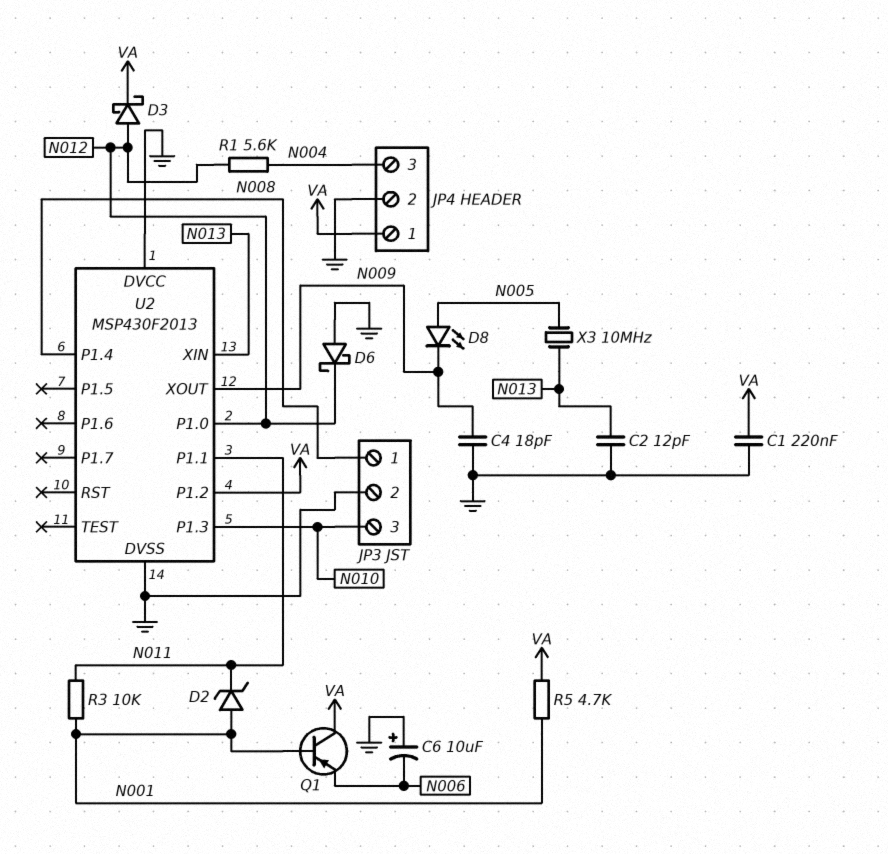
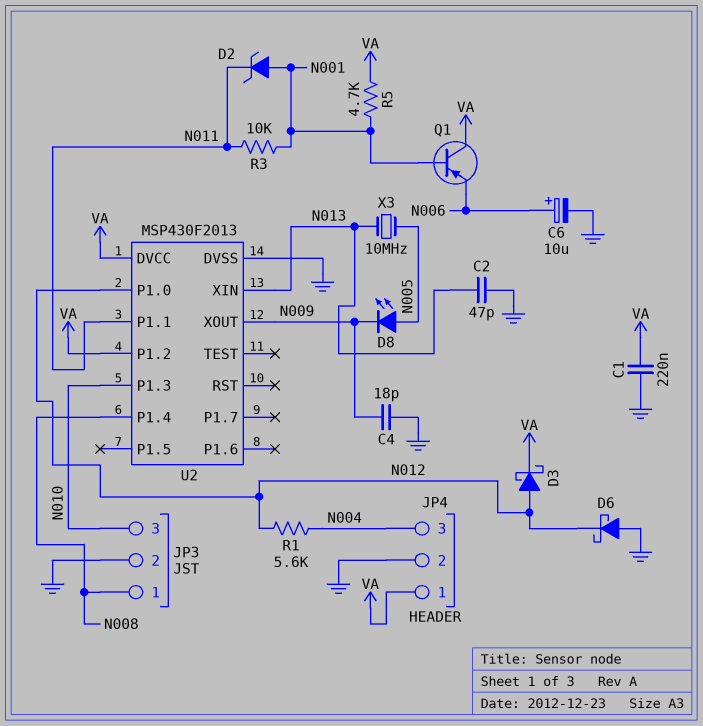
C2: 12pF (GND, N013) -> 47pF (GND, N013)
C6: 10uF (plus GND, minus N006) -> 10uF (plus N006, minus GND)
U2 pin DVCC: GND -> VA

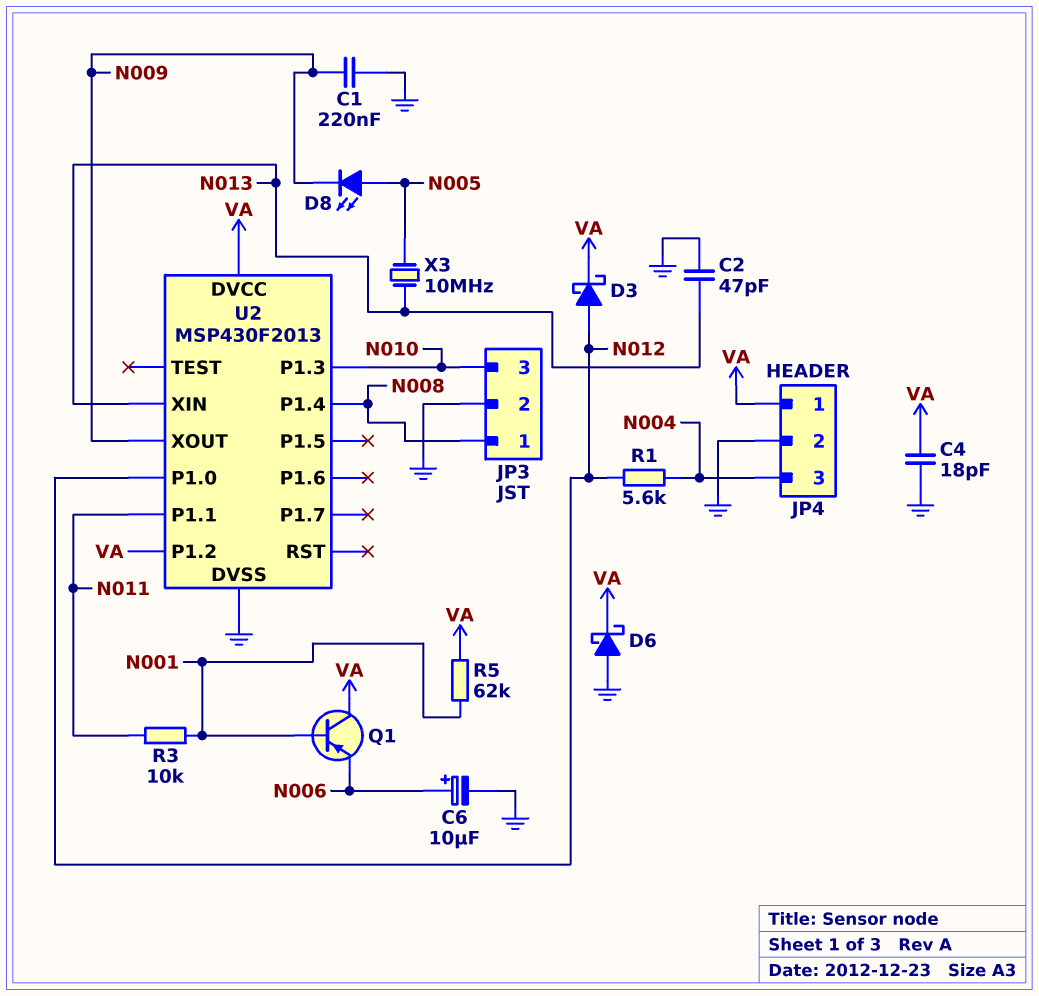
C1: 220nF (GND, VA) -> 220nF (GND, N009)
C4: 18pF (GND, N009) -> 18pF (GND, VA)
D2: zener (A N001, K N011) -> none
D6: schottky (A GND, K N012) -> schottky (A GND, K VA)
R5: 4.7k (N001, VA) -> 62k (N001, VA)

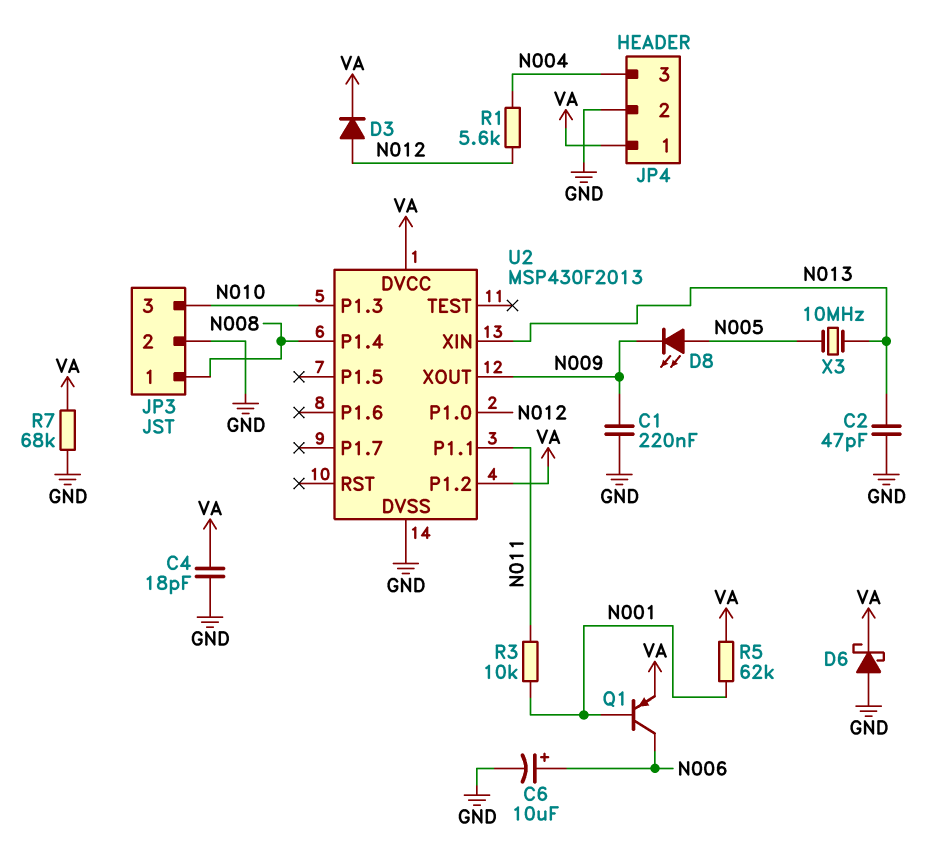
D3: schottky (A N012, K VA) -> diode (A N012, K VA)
Q1: PNP (B N001, C VA, E N006) -> PNP (B N001, C N006, E VA)
R7: none -> 68k (GND, VA)

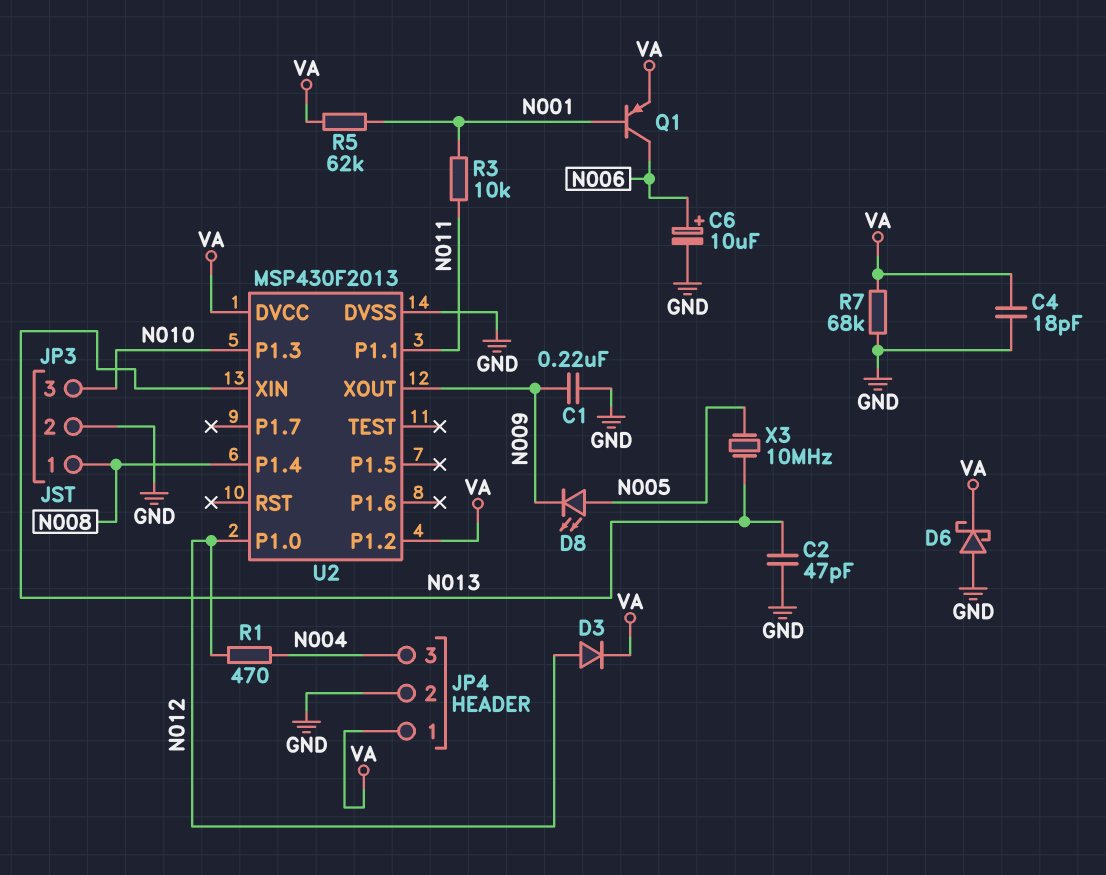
R1: 5.6k (N004, N012) -> 470 (N004, N012)

